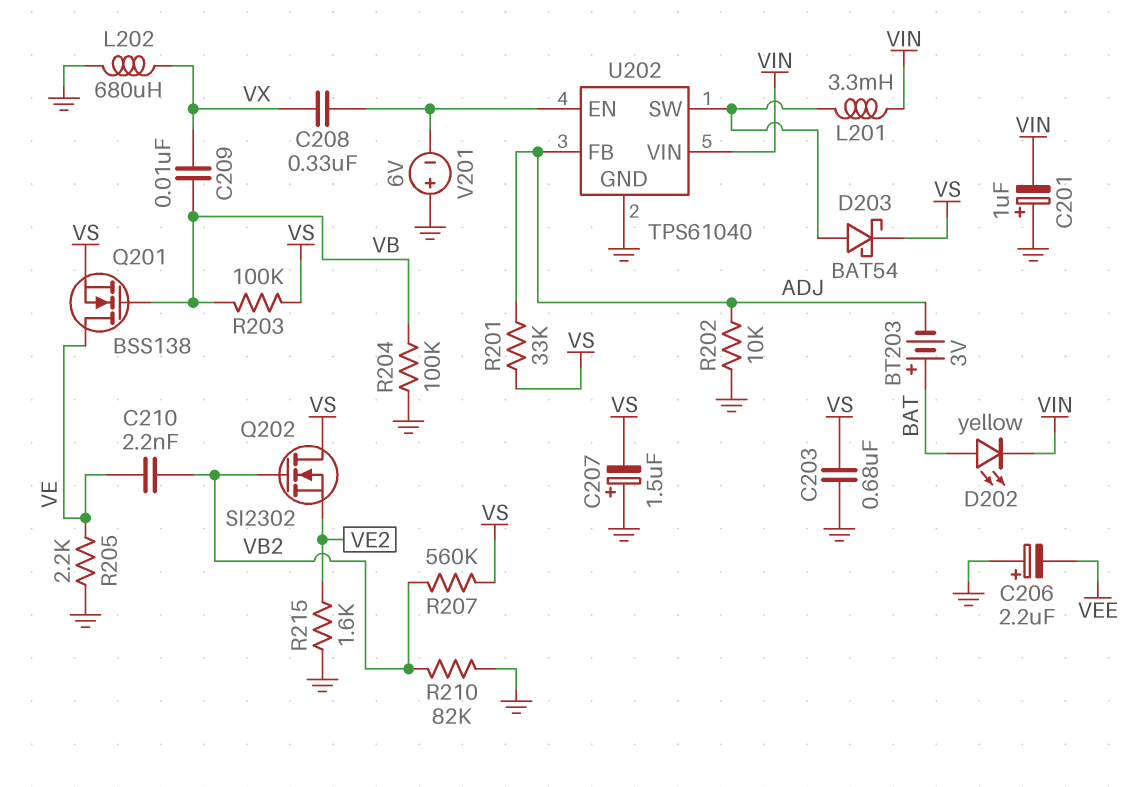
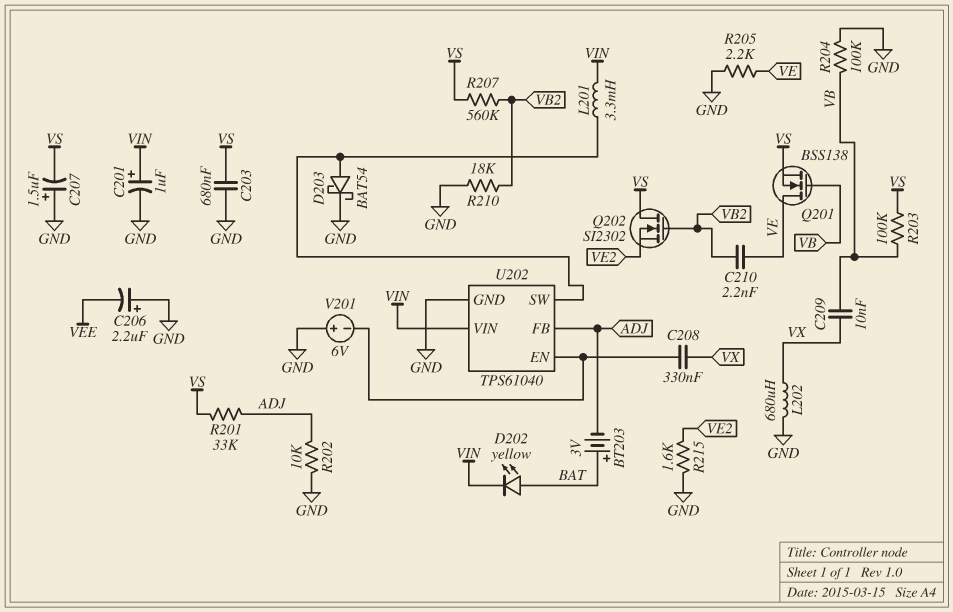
C201: 1uF (plus GND, minus VIN) -> 1uF (plus VIN, minus GND)
D203: schottky BAT54 (A U202/SW, K VS) -> schottky BAT54 (A U202/SW, K GND)
R210: 82k (GND, VB2) -> 18k (GND, VB2)

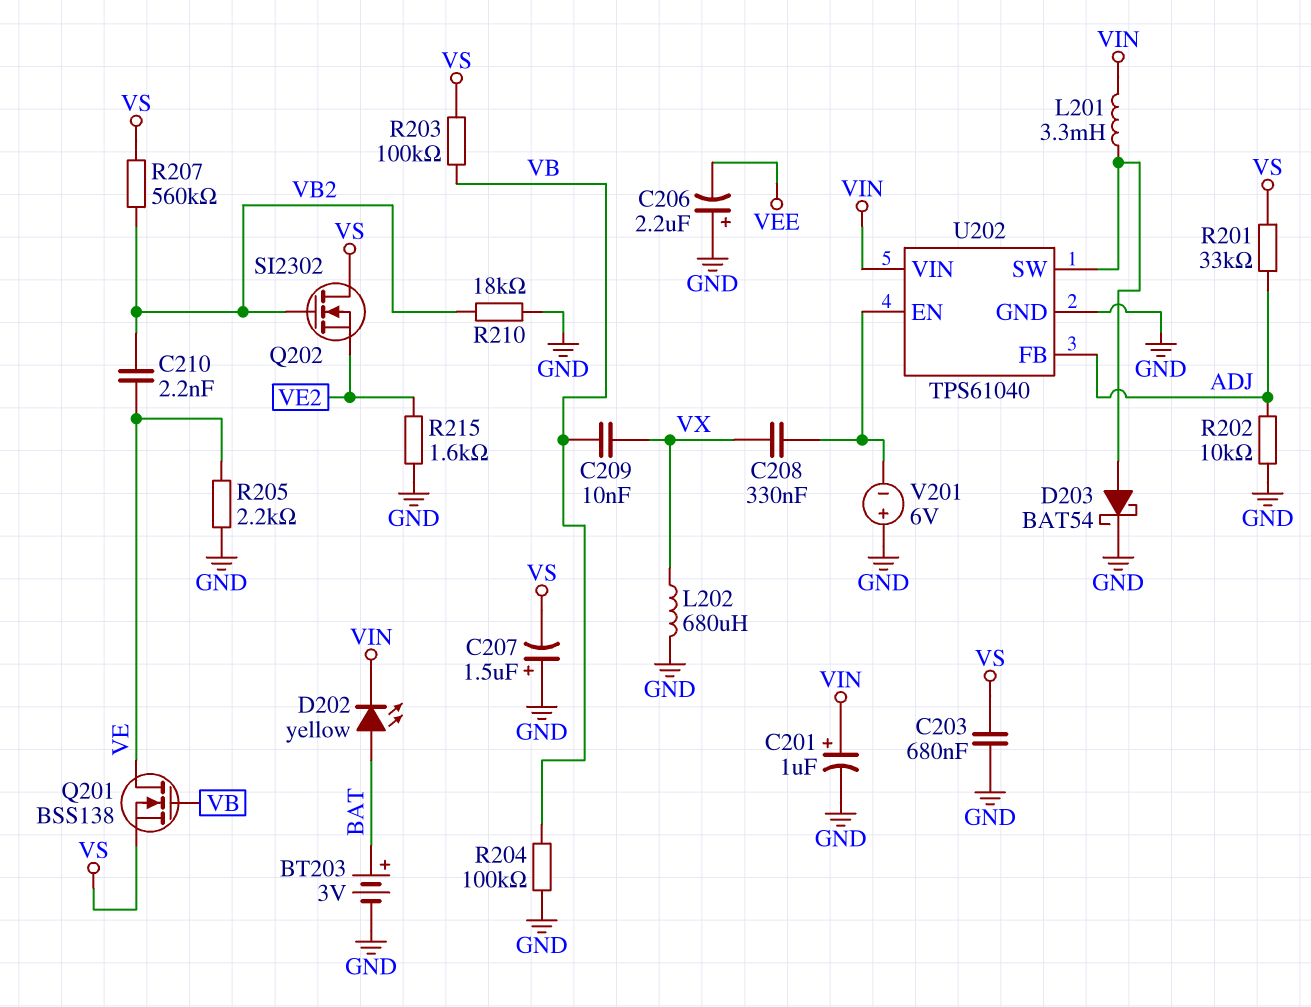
BT203: 3V (plus BAT, minus ADJ) -> 3V (plus BAT, minus GND)

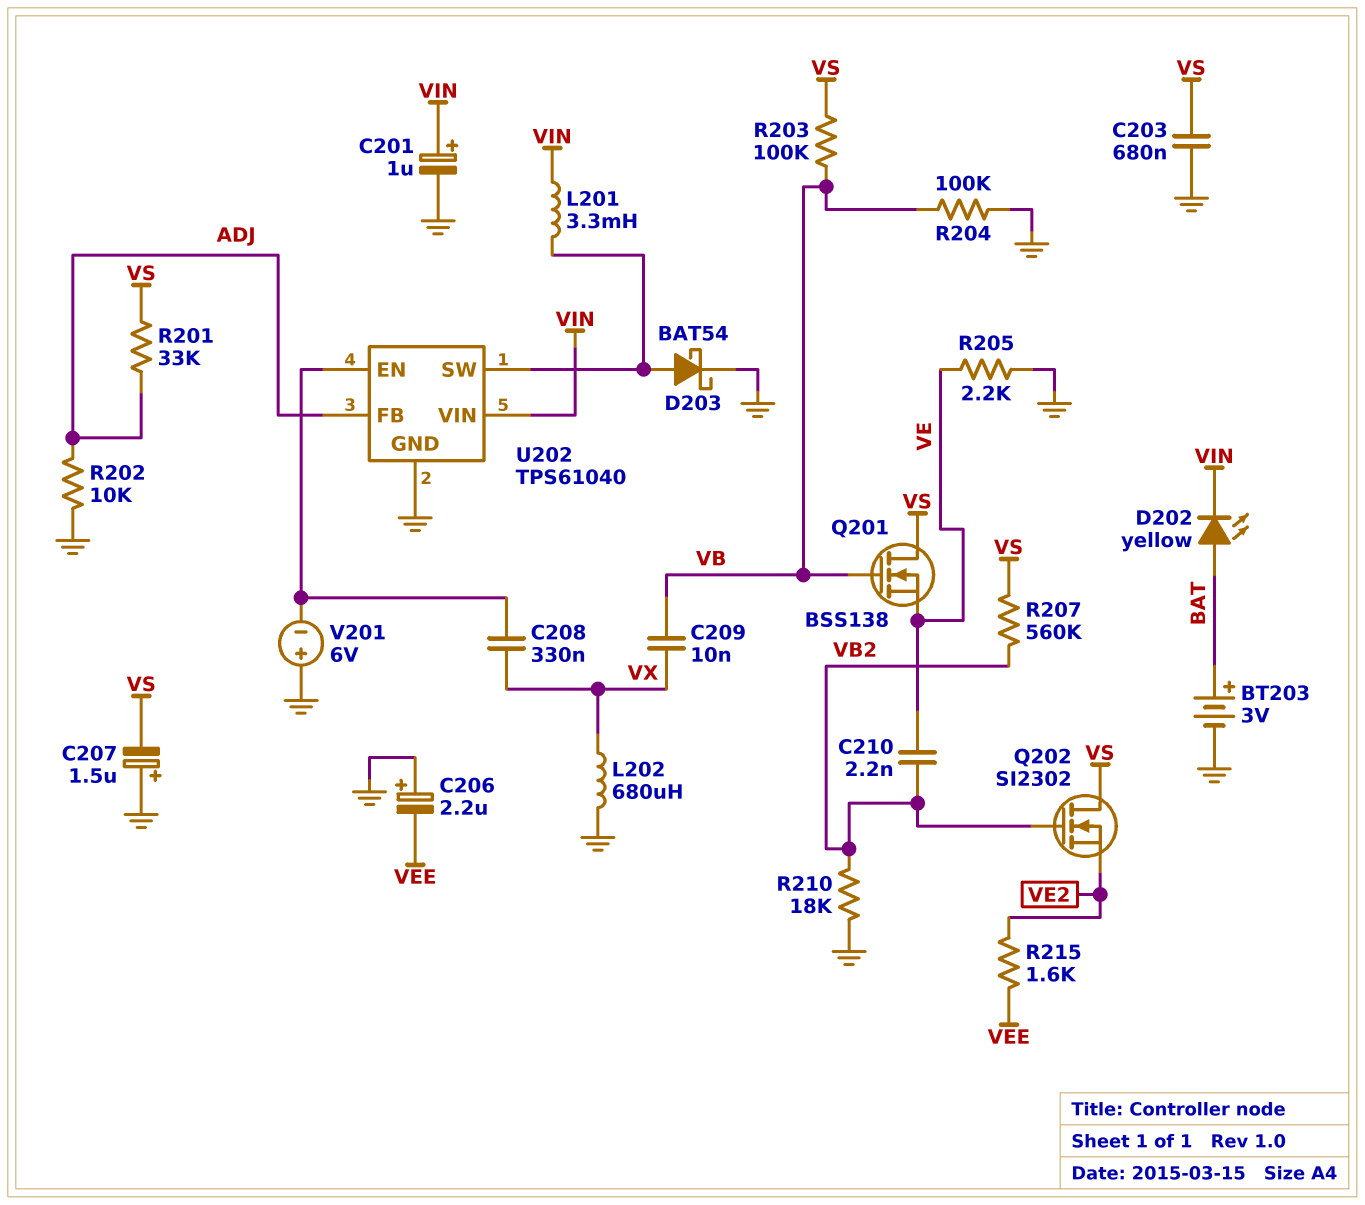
Q201: NMOS BSS138 (G VB, D VE, S VS) -> NMOS BSS138 (G VB, D VS, S VE)
R215: 1.6k (GND, VE2) -> 1.6k (VE2, VEE)

